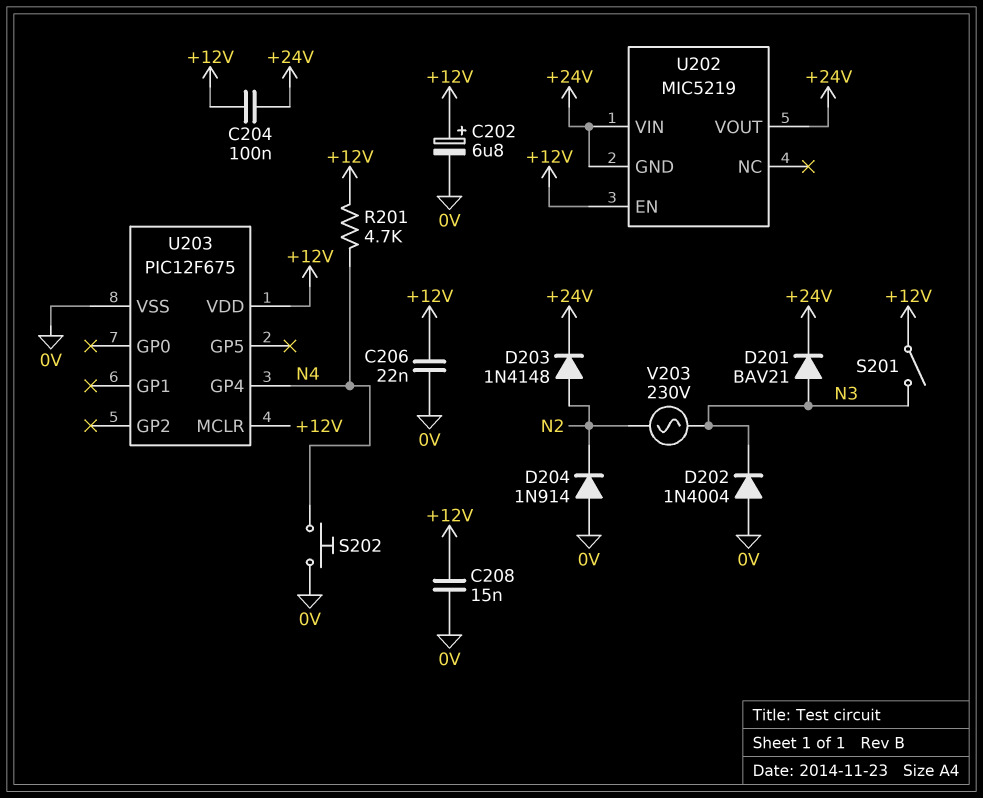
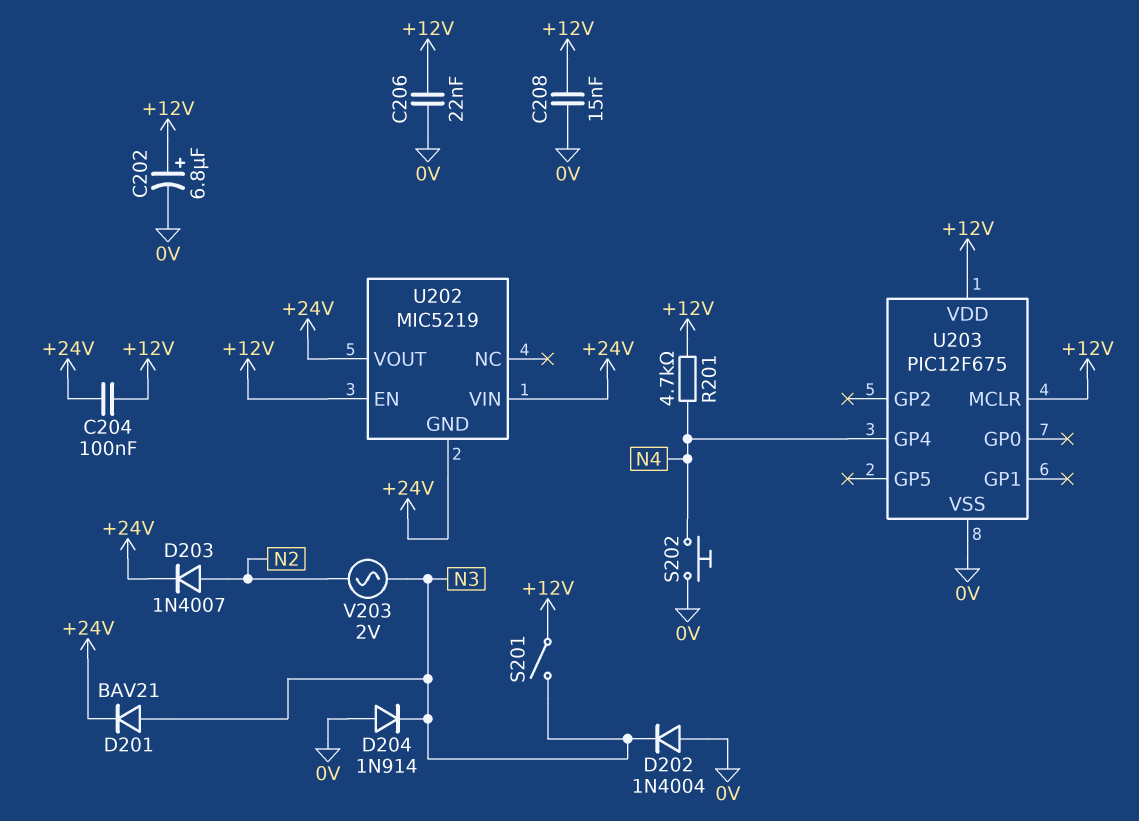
D203: diode 1N4148 (A N2, K +24V) -> diode 1N4007 (A N2, K +24V)
D204: diode 1N914 (A 0V, K N2) -> diode 1N914 (A 0V, K N3)
V203: AC 230V (N2, N3) -> AC 2V (N2, N3)

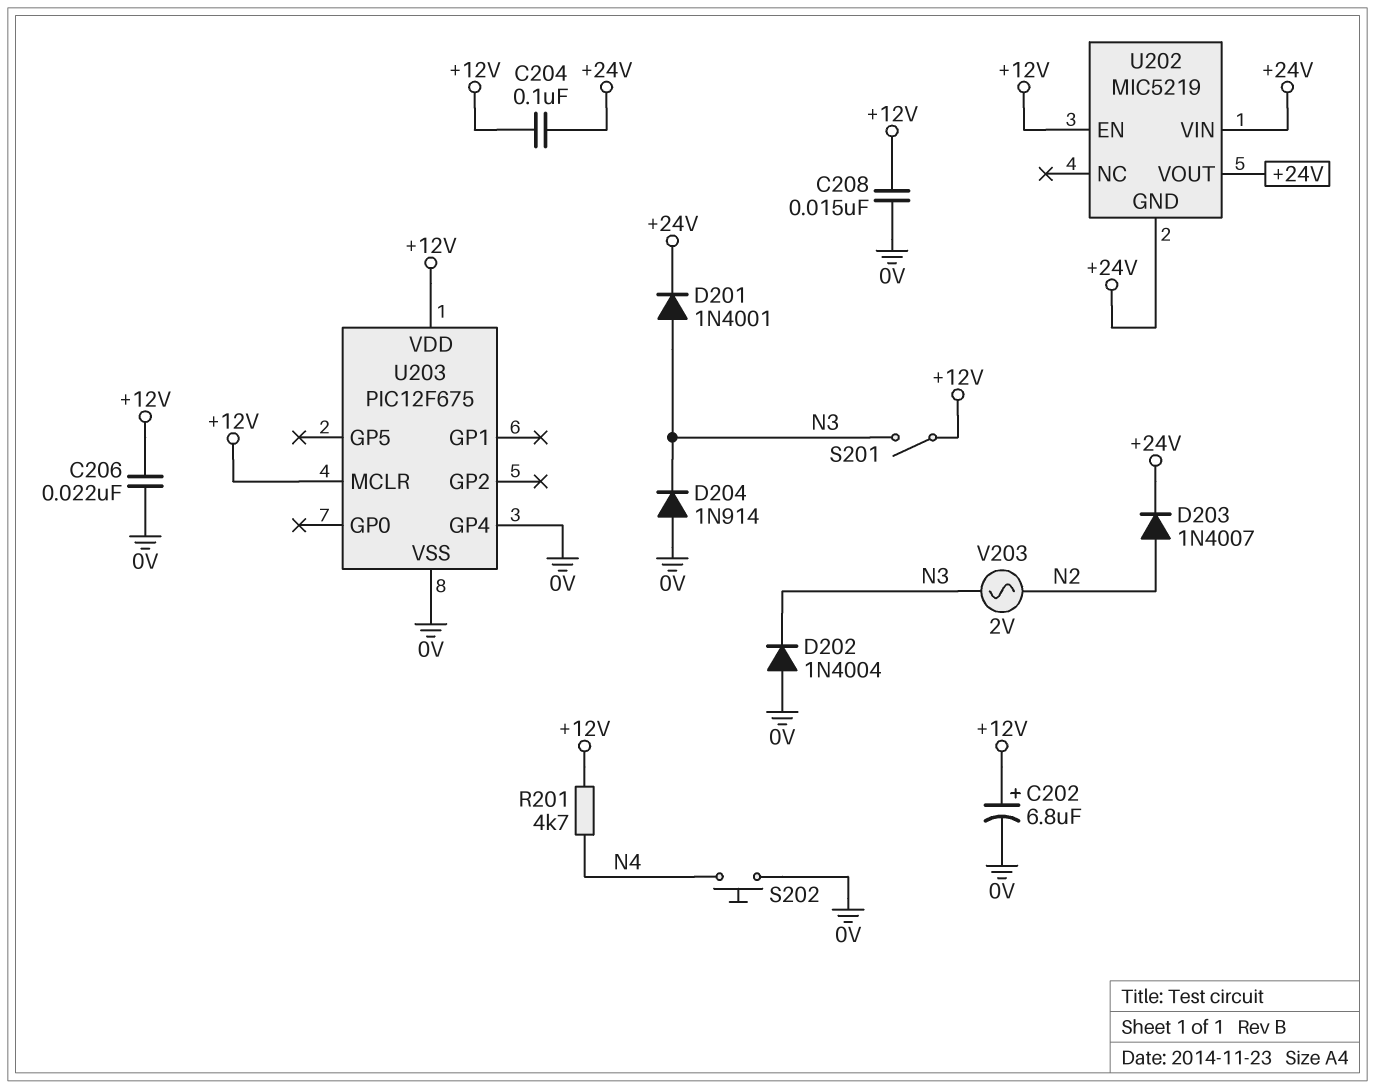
D201: diode BAV21 (A N3, K +24V) -> diode 1N4001 (A N3, K +24V)
U203 pin GP4: N4 -> 0V

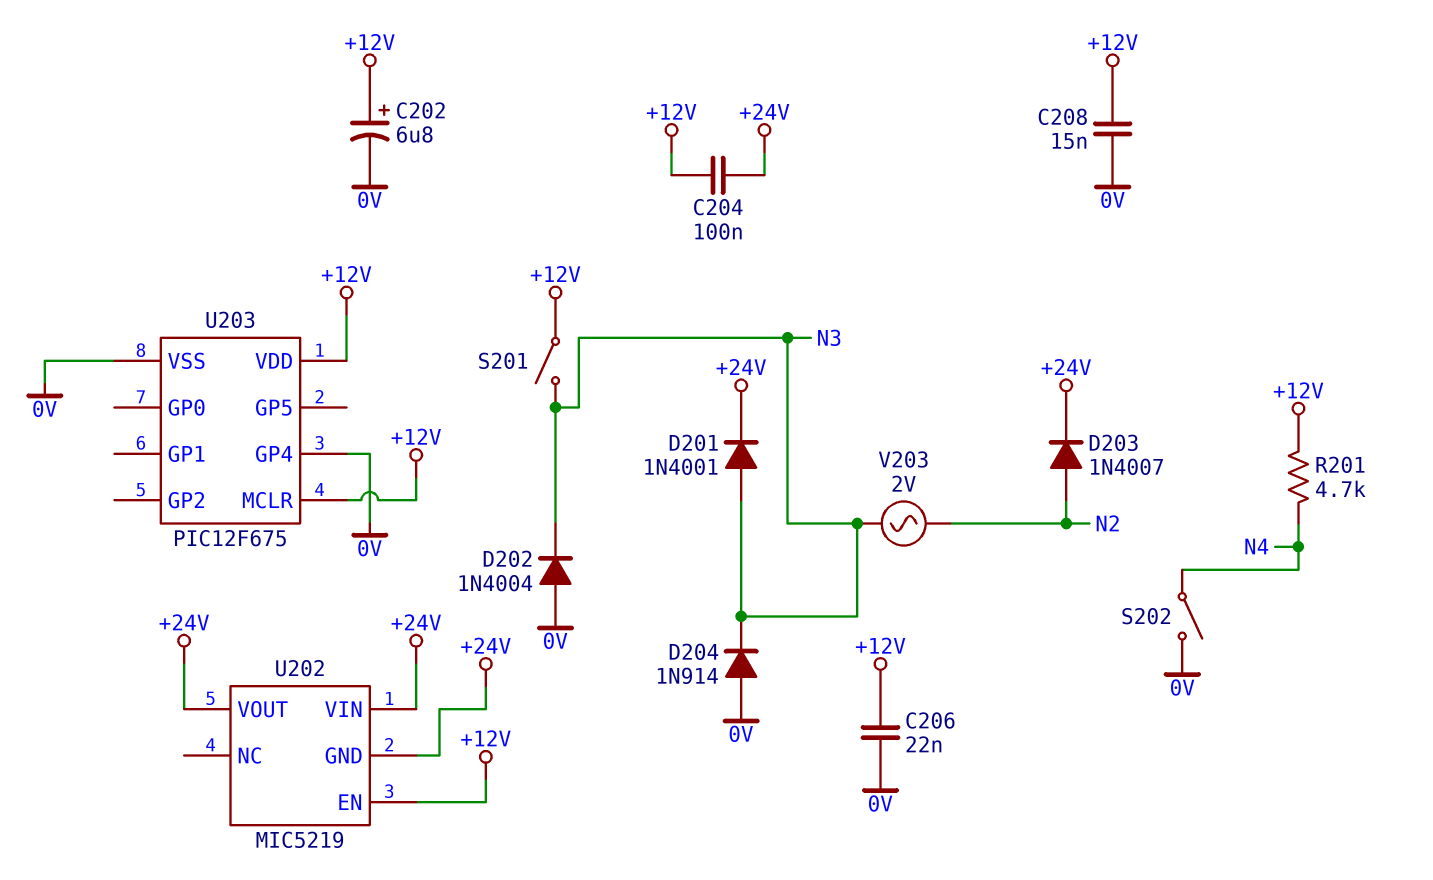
S202: button (0V, N4) -> switch (0V, N4)

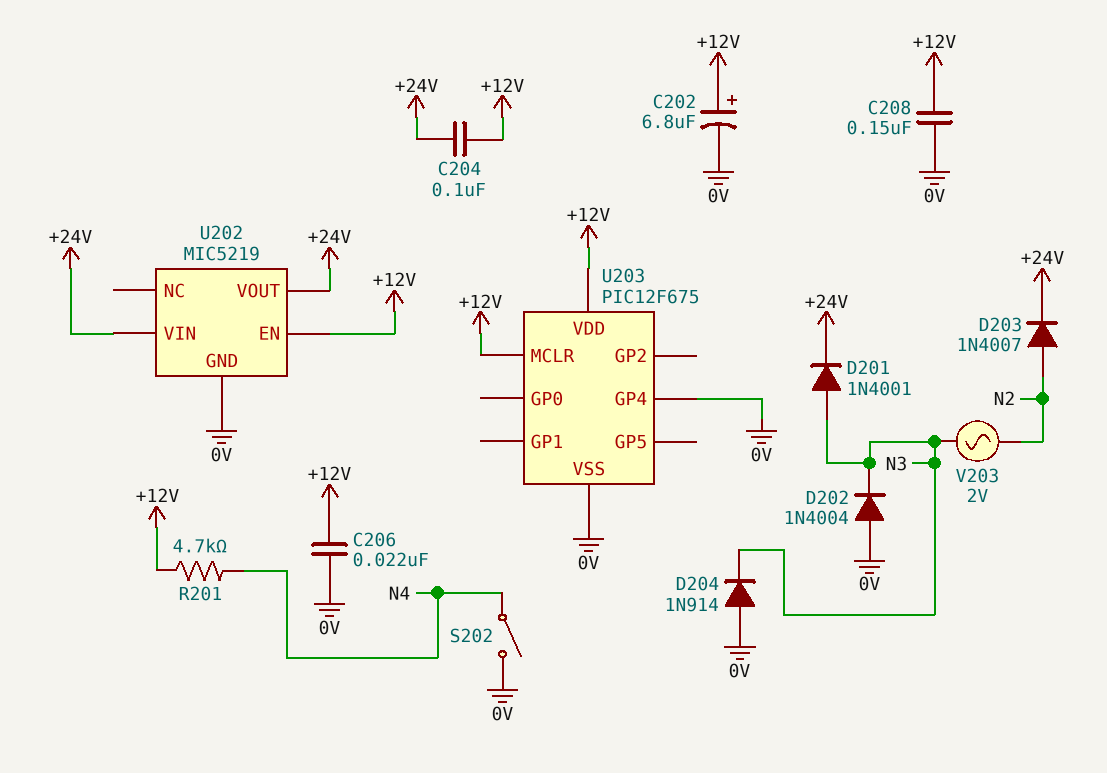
C208: 15nF (+12V, 0V) -> 150nF (+12V, 0V)
S201: switch (+12V, N3) -> none
U202 pin GND: +24V -> 0V

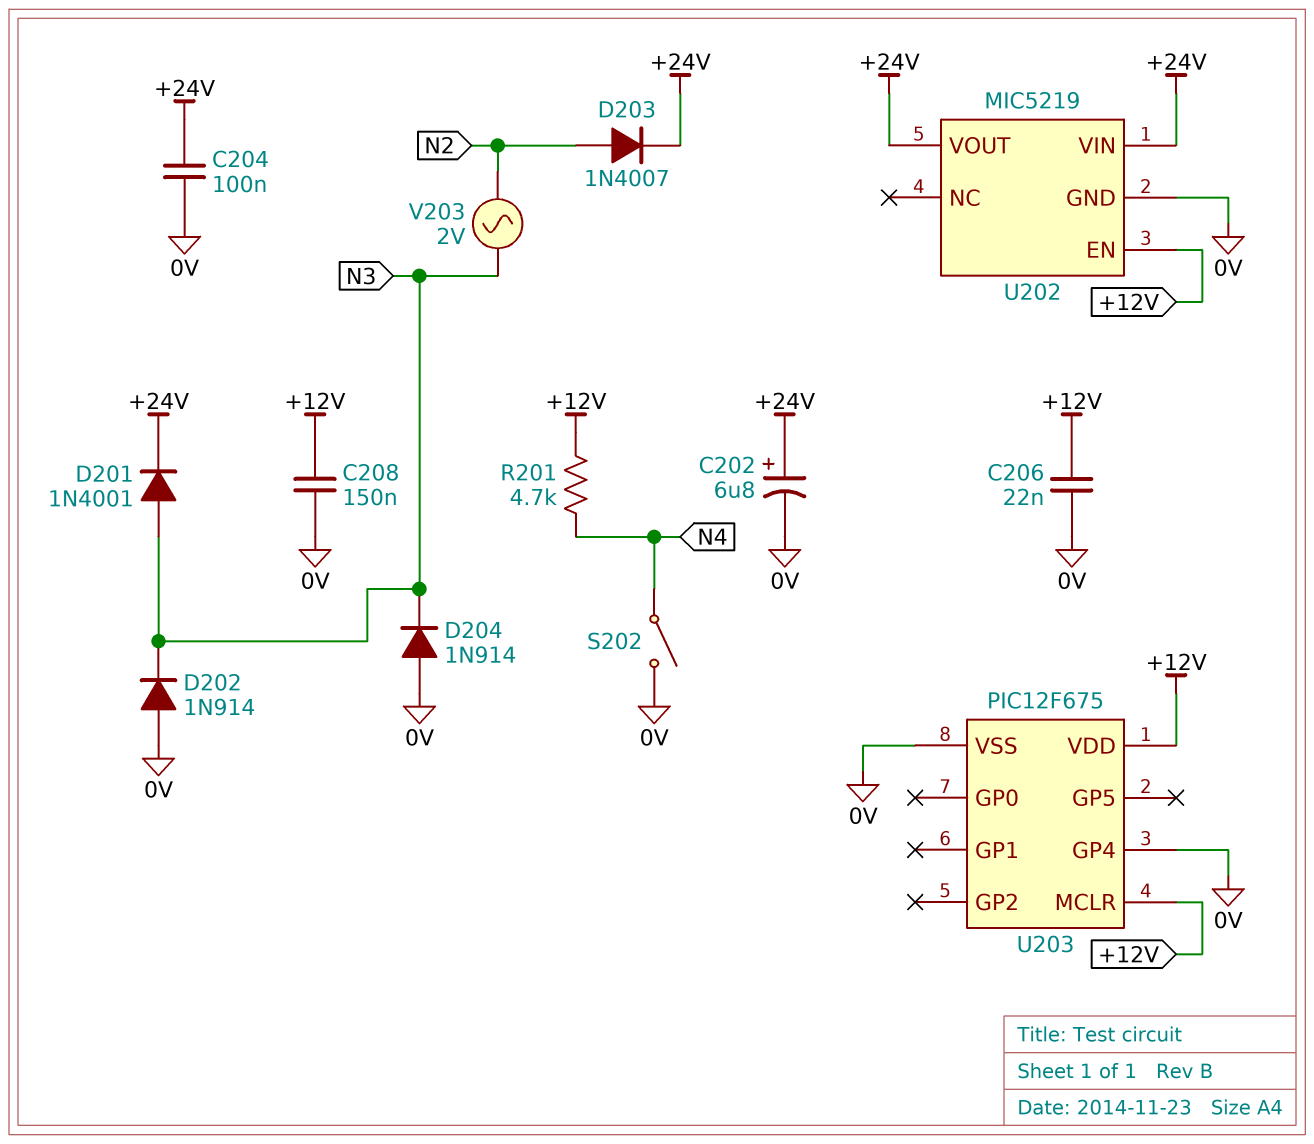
C202: 6.8uF (plus +12V, minus 0V) -> 6.8uF (plus +24V, minus 0V)
C204: 100nF (+12V, +24V) -> 100nF (+24V, 0V)
D202: diode 1N4004 (A 0V, K N3) -> diode 1N914 (A 0V, K N3)

